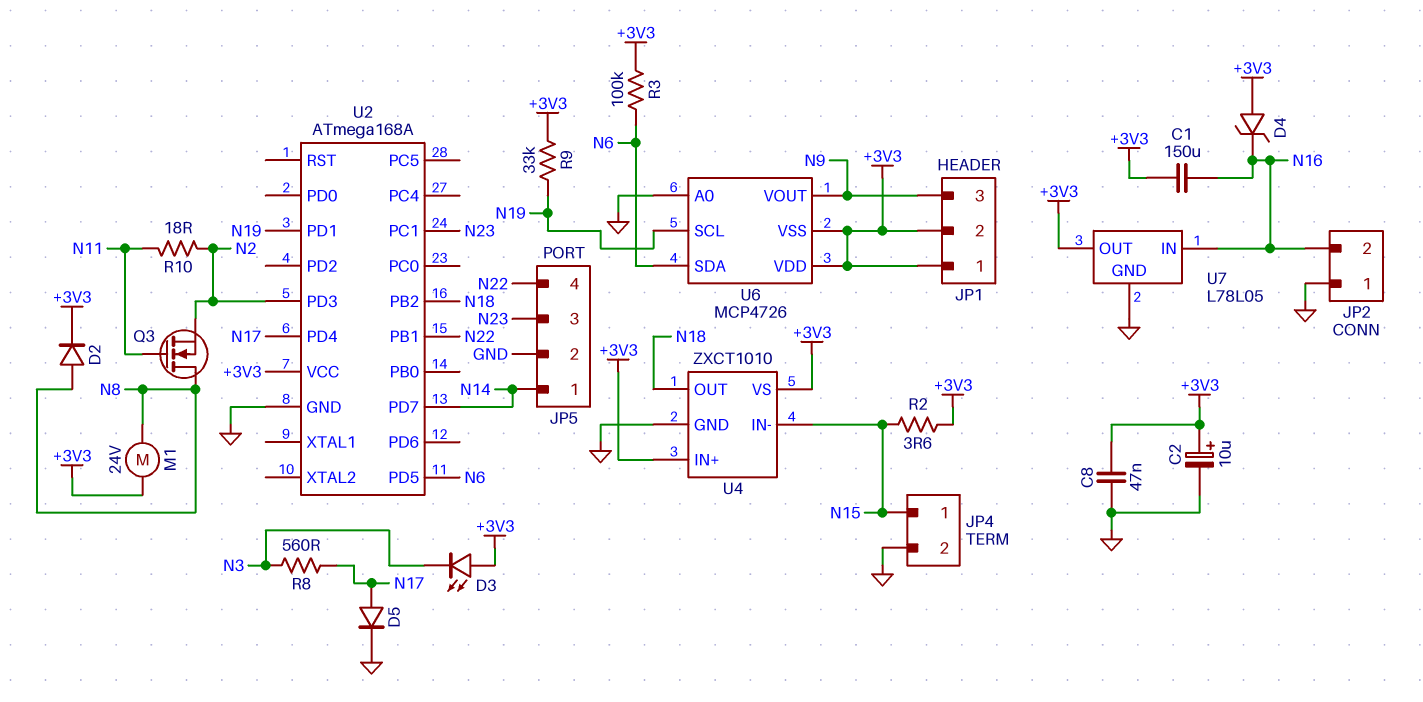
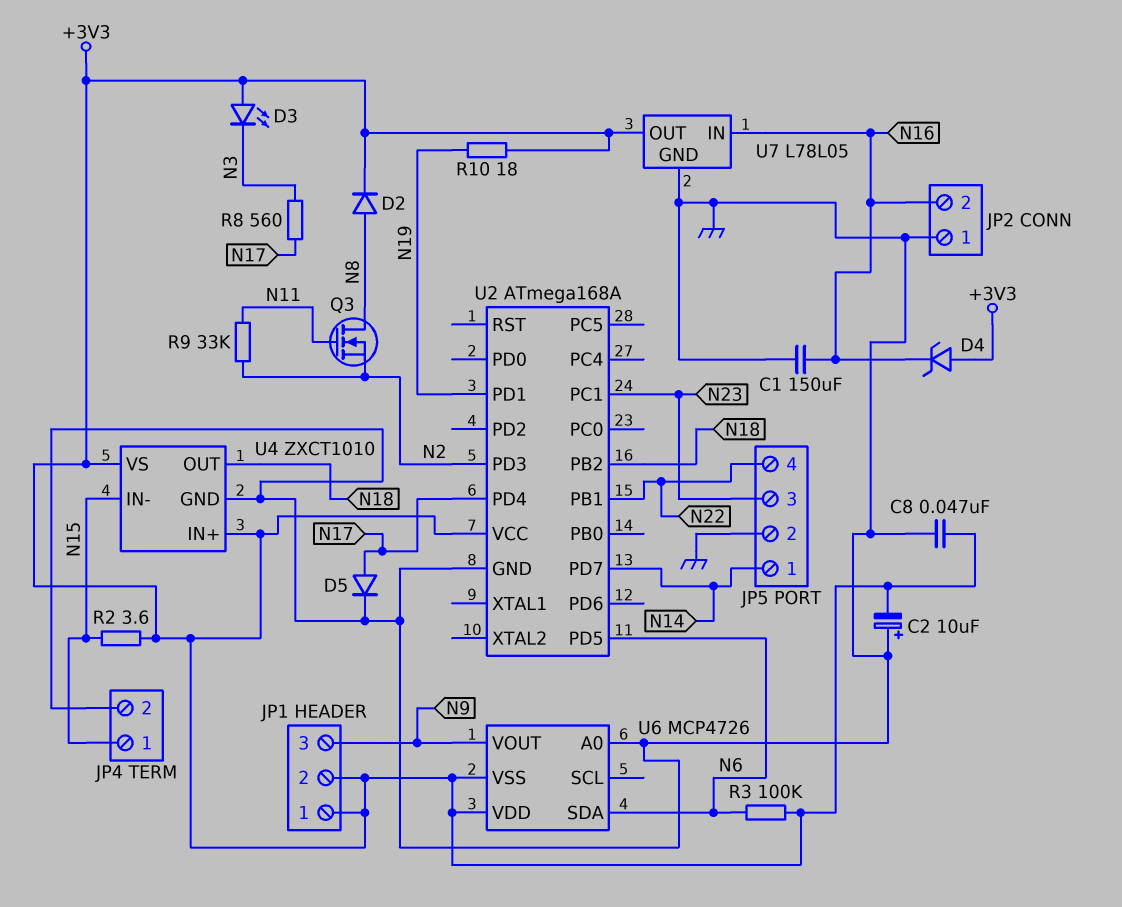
C1: 150uF (+3V3, N16) -> 150uF (GND, N16)
C2: 10uF (plus +3V3, minus GND) -> 10uF (plus GND, minus +3V3)
M1: motor 24V (+3V3, N8) -> none
R9: 33k (+3V3, N19) -> 33k (N2, N11)
R10: 18 (N2, N11) -> 18 (+3V3, N19)
U6 pin SCL: N19 -> none

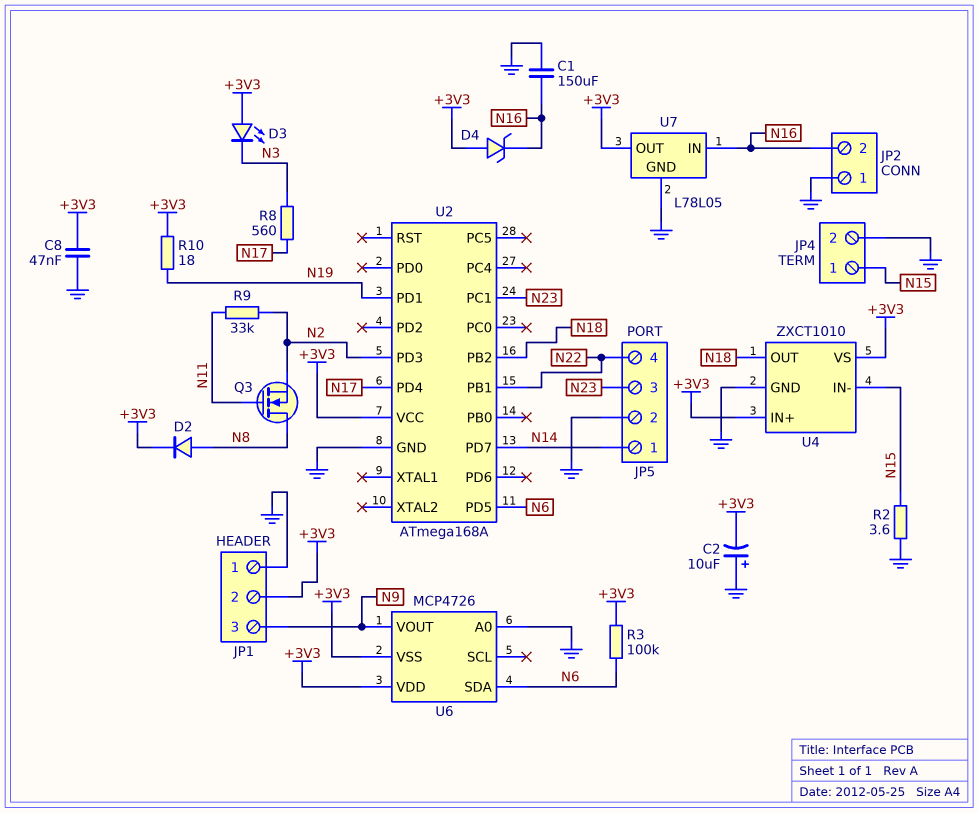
D5: diode (A N17, K GND) -> none
JP1 pin 1: +3V3 -> GND
R2: 3.6 (+3V3, N15) -> 3.6 (GND, N15)

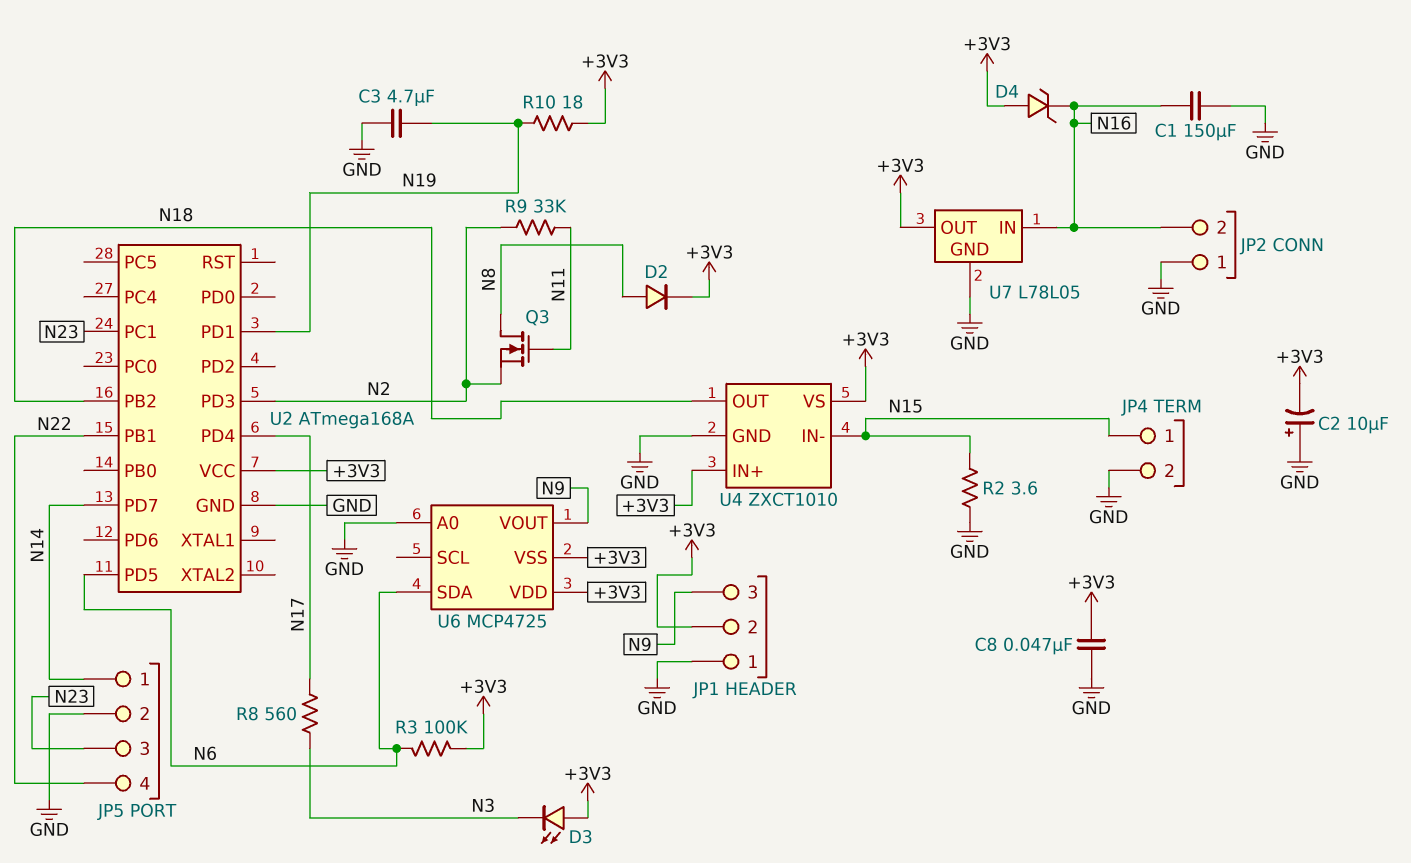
C3: none -> 4.7uF (GND, N19)
U6: MCP4726 -> MCP4725

